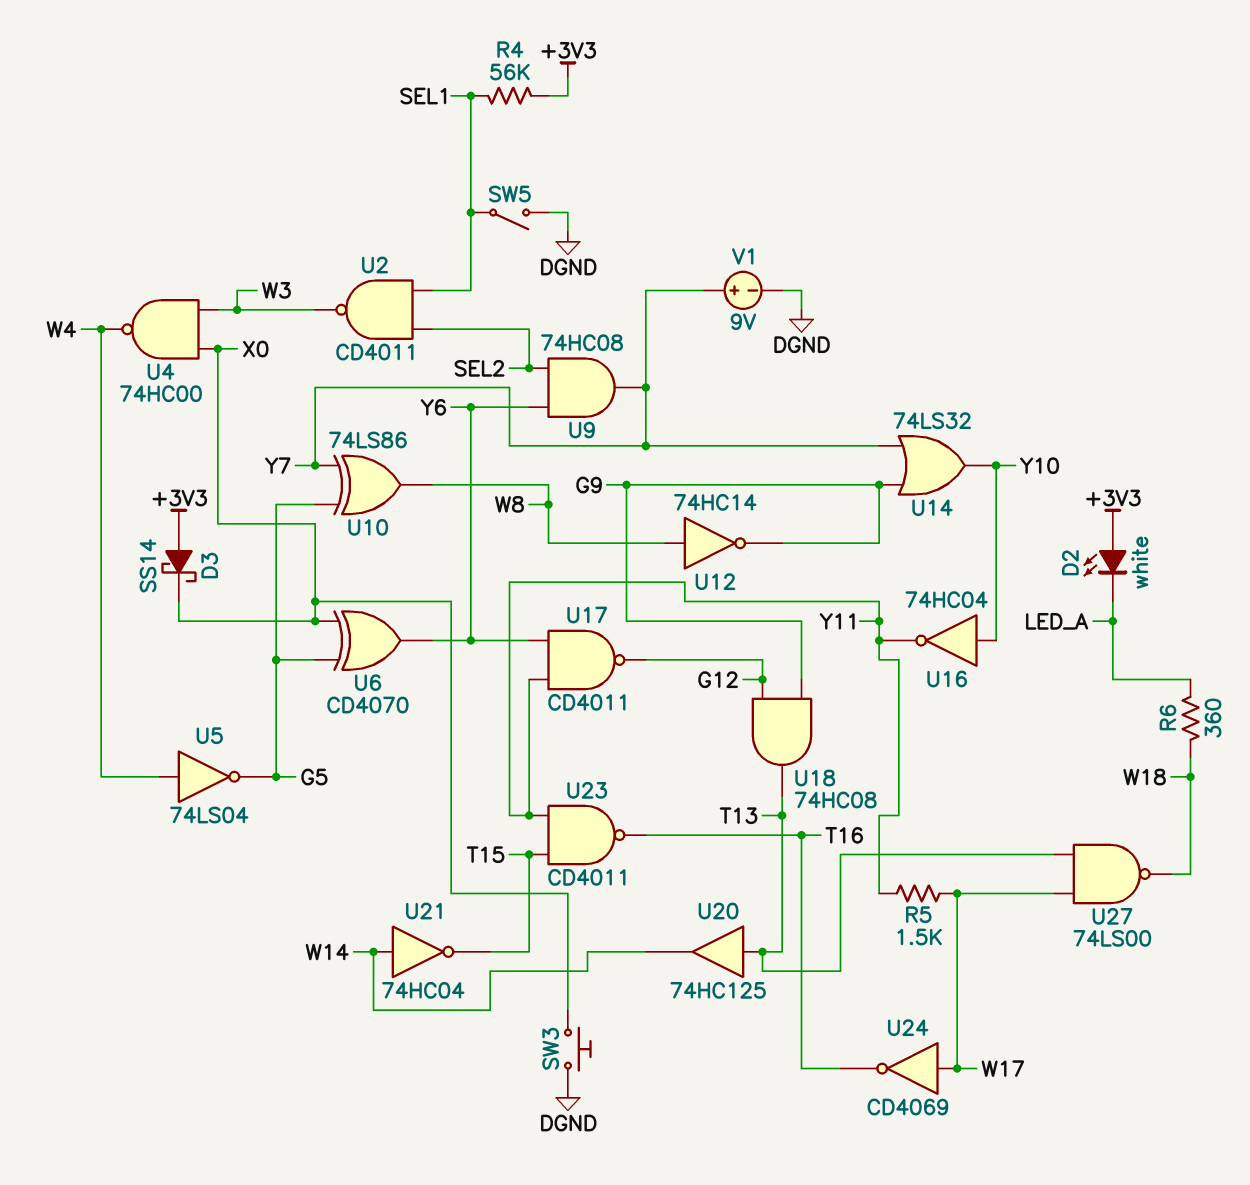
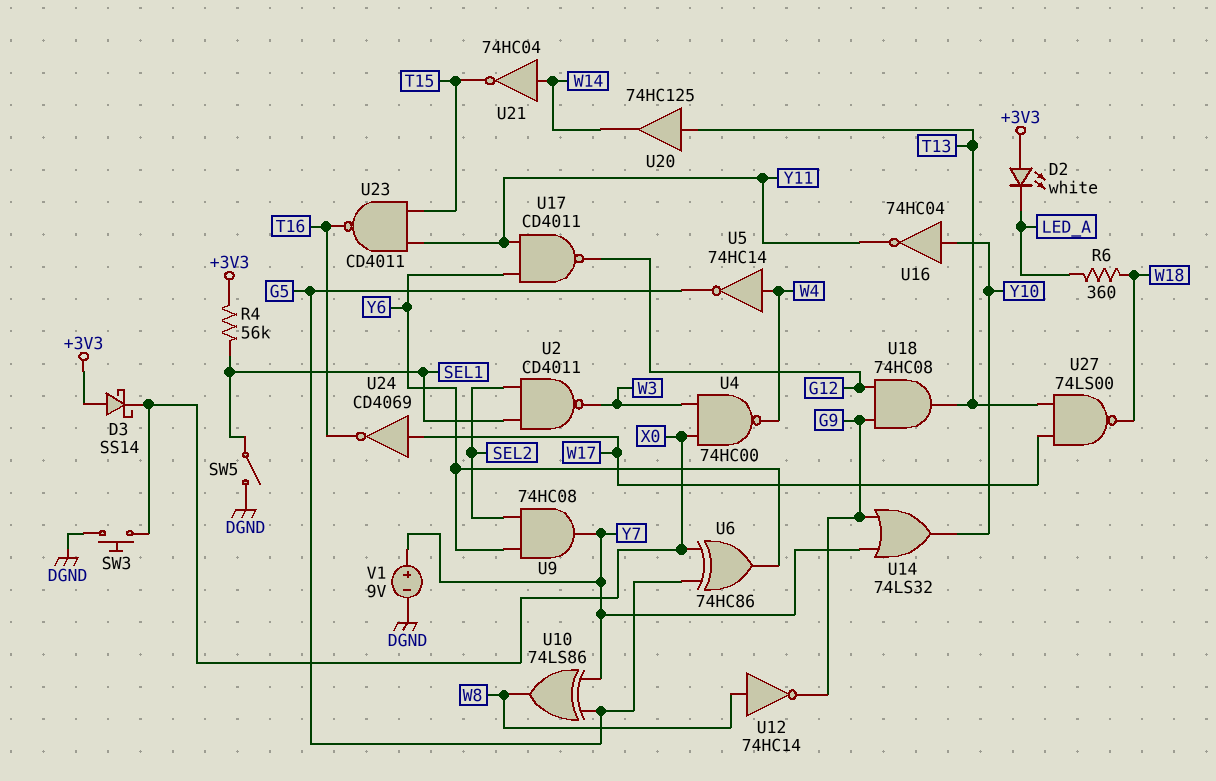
R5: 1.5k (W17, Y11) -> none
U5: NOT 74LS04 (in W4, out G5) -> NOT 74HC14 (in W4, out G5)
U6: XOR CD4070 (in G5, in X0, out Y6) -> XOR 74HC86 (in G5, in X0, out Y6)

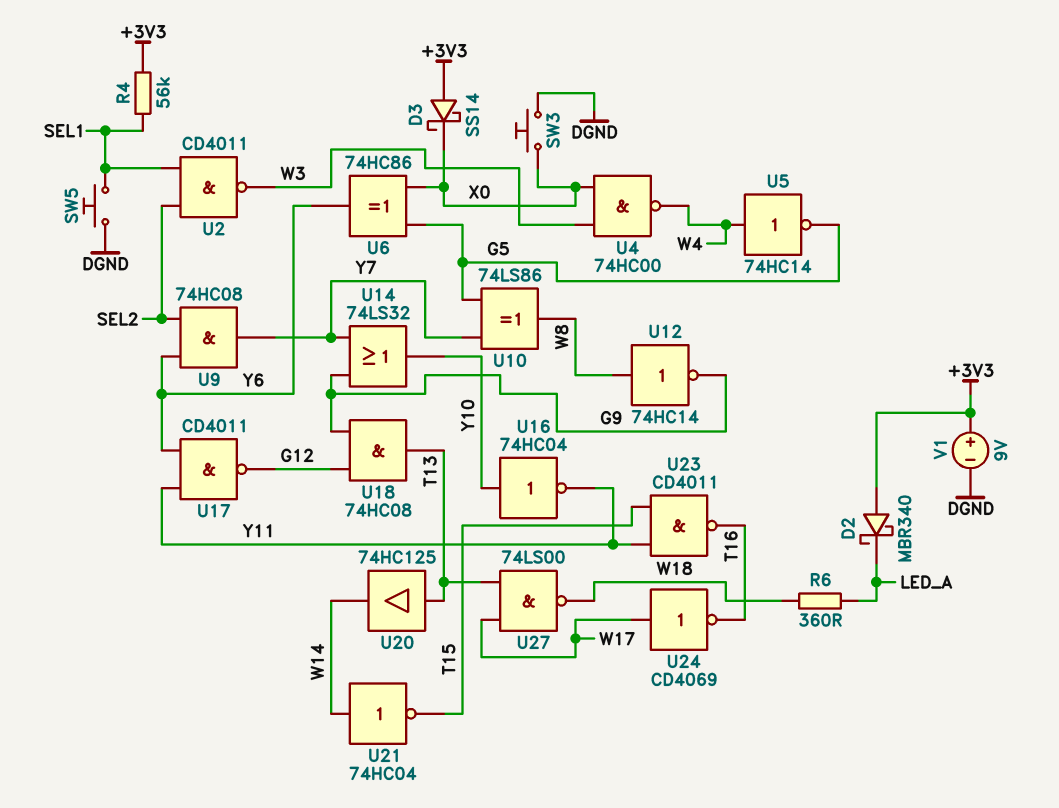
D2: LED white (A +3V3, K LED_A) -> schottky MBR340 (A +3V3, K LED_A)
SW5: switch (DGND, SEL1) -> button (DGND, SEL1)
V1: 9V (plus Y7, minus DGND) -> 9V (plus +3V3, minus DGND)

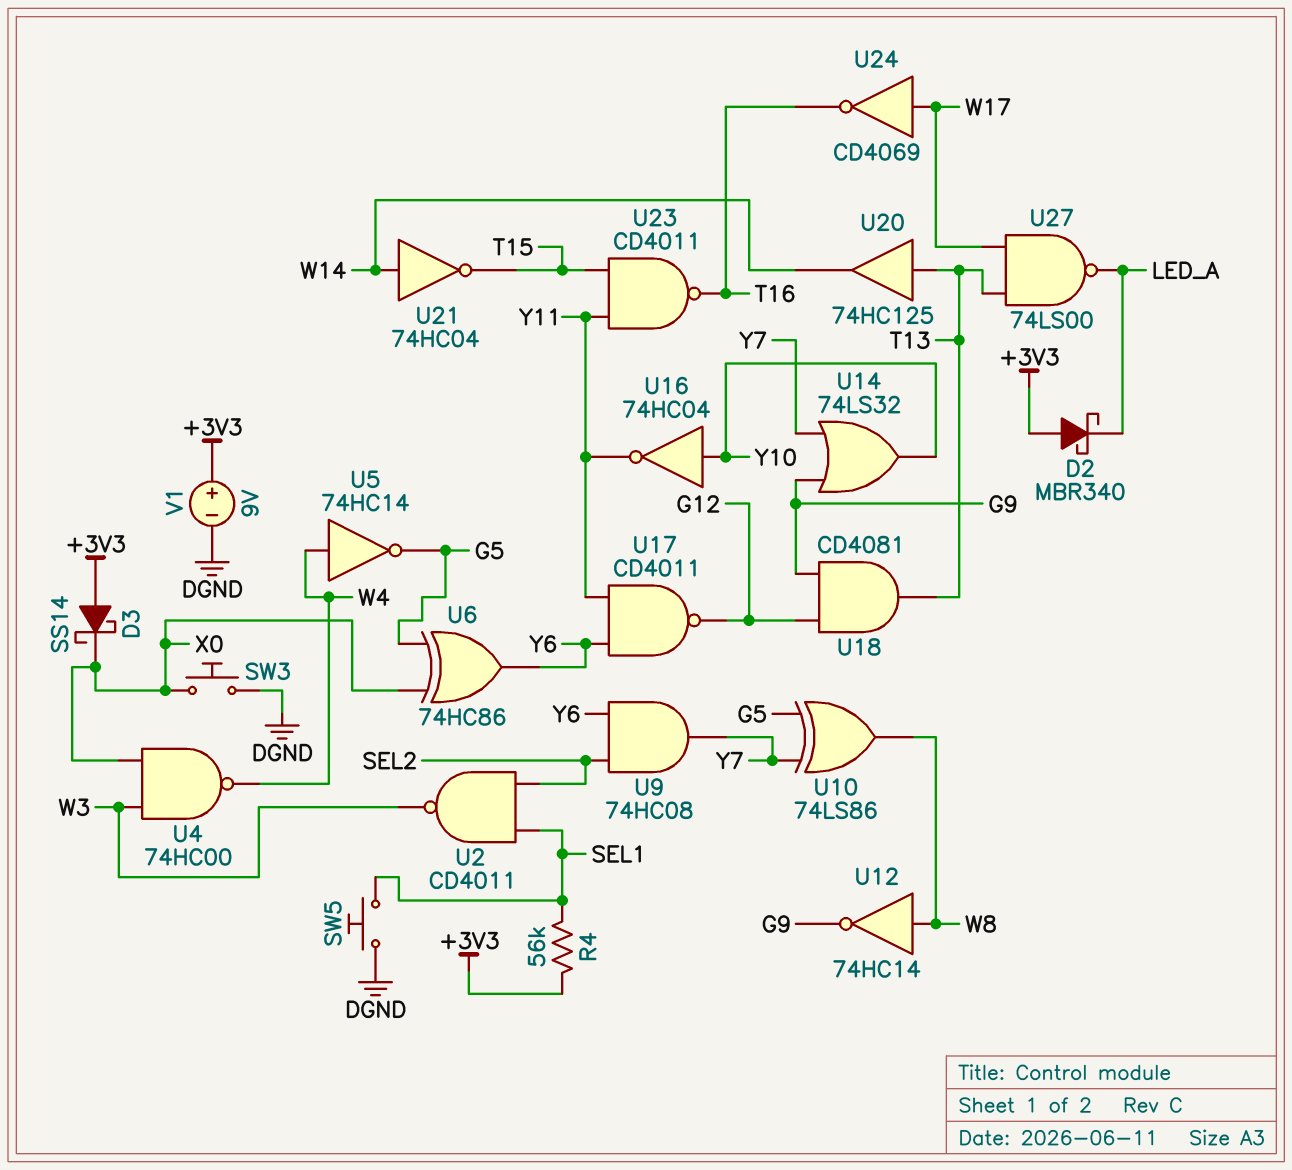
R6: 360 (LED_A, W18) -> none
U18: AND 74HC08 (in G9, in G12, out T13) -> AND CD4081 (in G9, in G12, out T13)
U27: NAND 74LS00 (in T13, in W17, out W18) -> NAND 74LS00 (in T13, in W17, out LED_A)

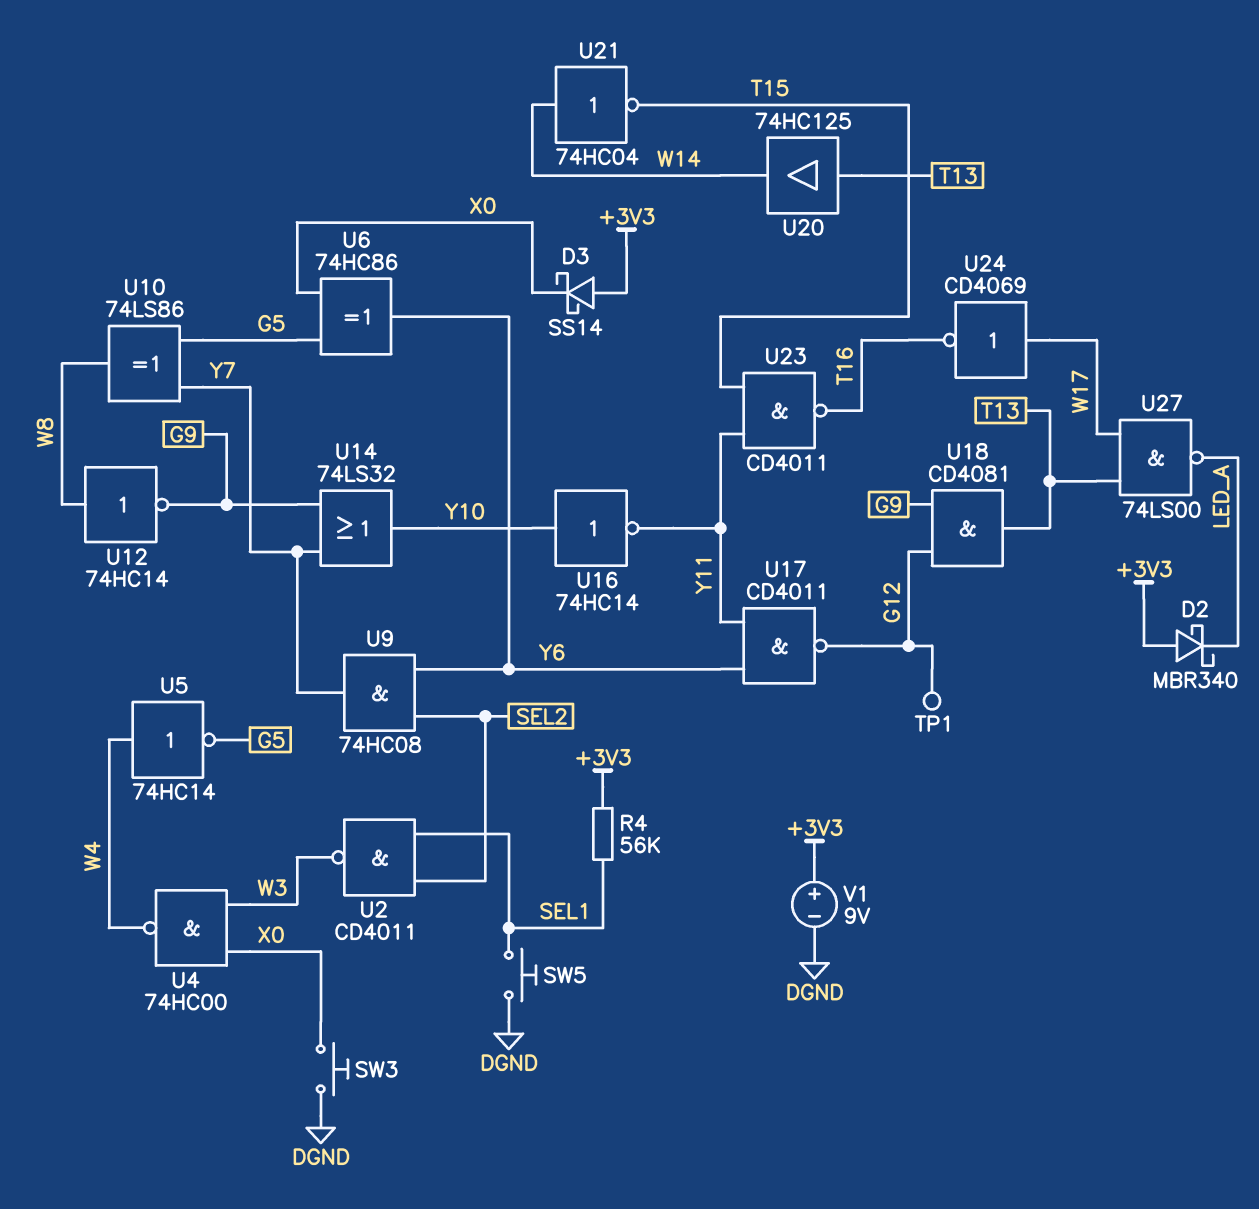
TP1: none -> test point (G12)
U16: NOT 74HC04 (in Y10, out Y11) -> NOT 74HC14 (in Y10, out Y11)

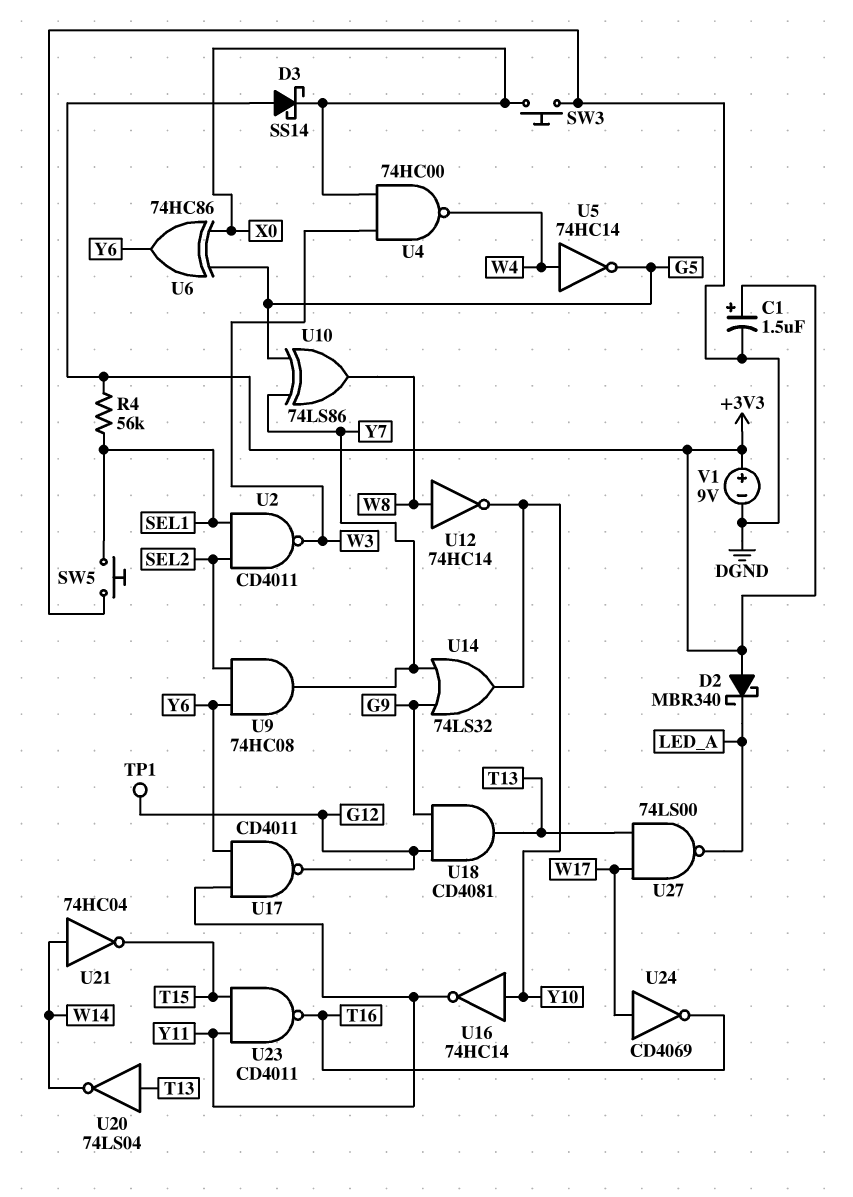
C1: none -> 1.5uF (plus +3V3, minus DGND)
U12: NOT 74HC14 (in W8, out G9) -> NOT 74HC14 (in W8, out Y10)
U20: buffer 74HC125 (in T13, out W14) -> NOT 74LS04 (in T13, out W14)

